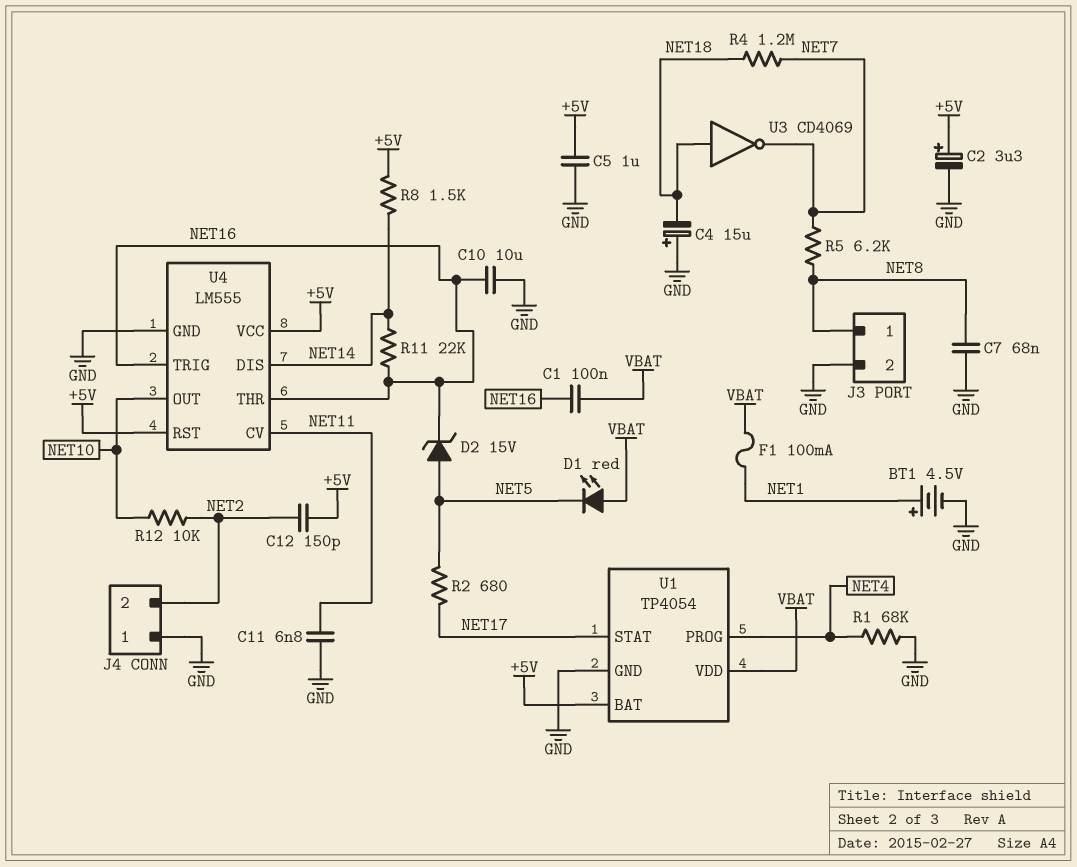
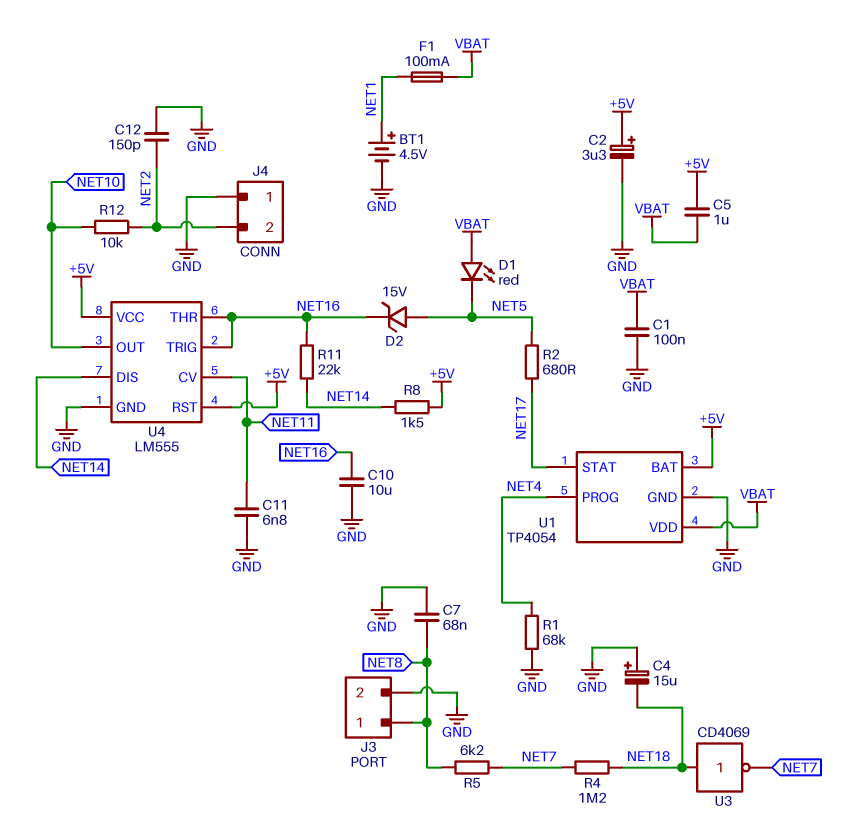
C1: 100nF (NET16, VBAT) -> 100nF (GND, VBAT)
C5: 1uF (+5V, GND) -> 1uF (+5V, VBAT)
C12: 150pF (+5V, NET2) -> 150pF (GND, NET2)

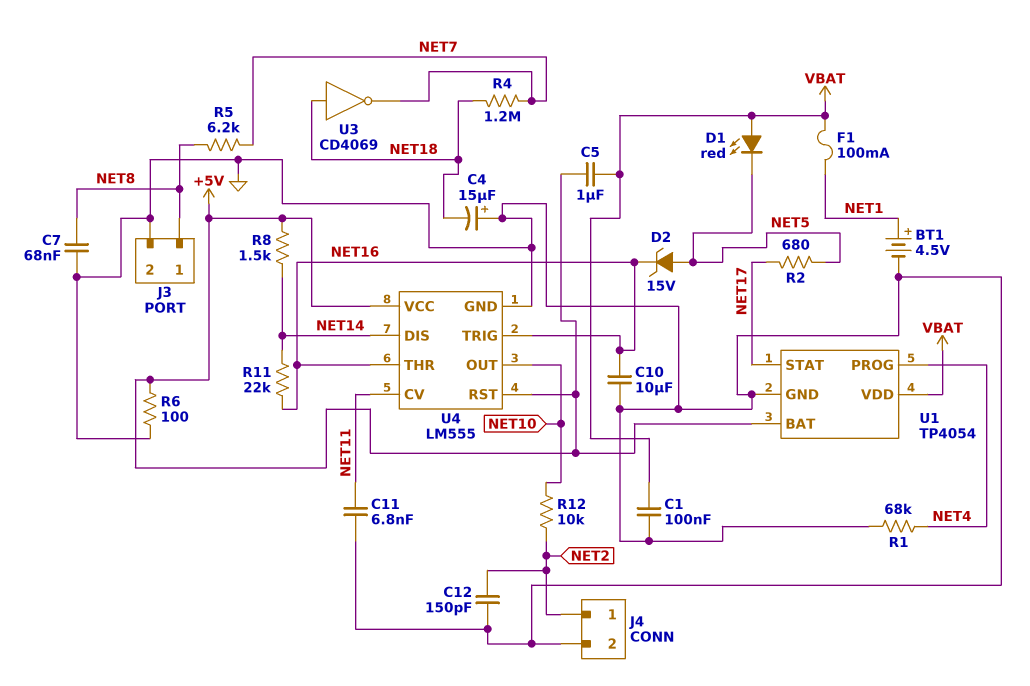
C2: 3.3uF (plus +5V, minus GND) -> none
J4 pin 1: GND -> NET2
J4 pin 2: NET2 -> GND
R6: none -> 100 (+5V, GND)

